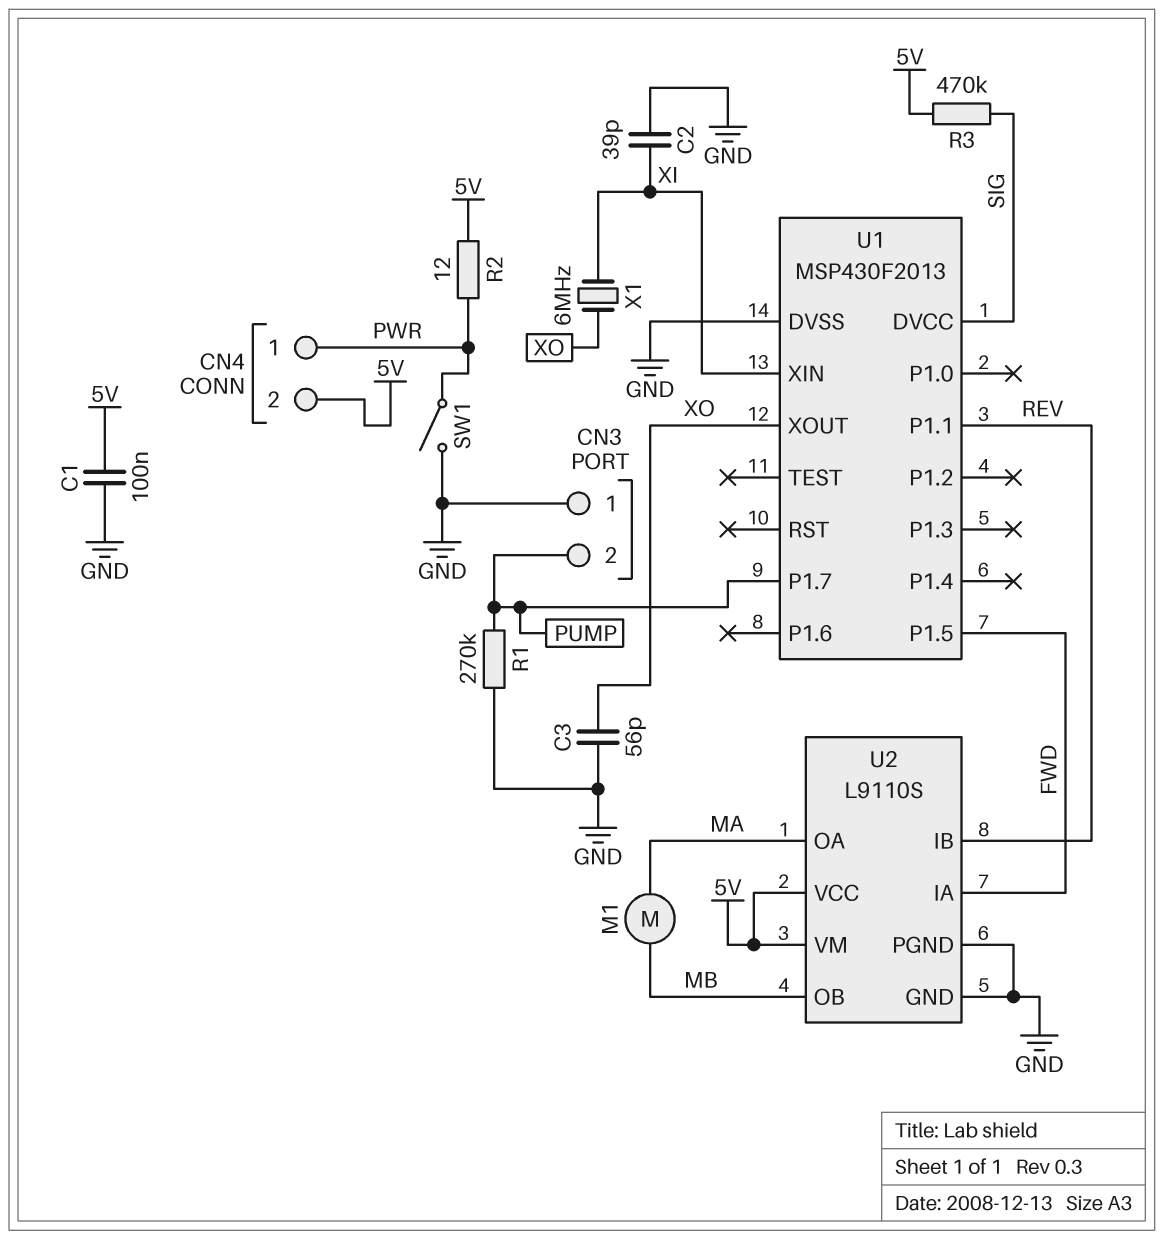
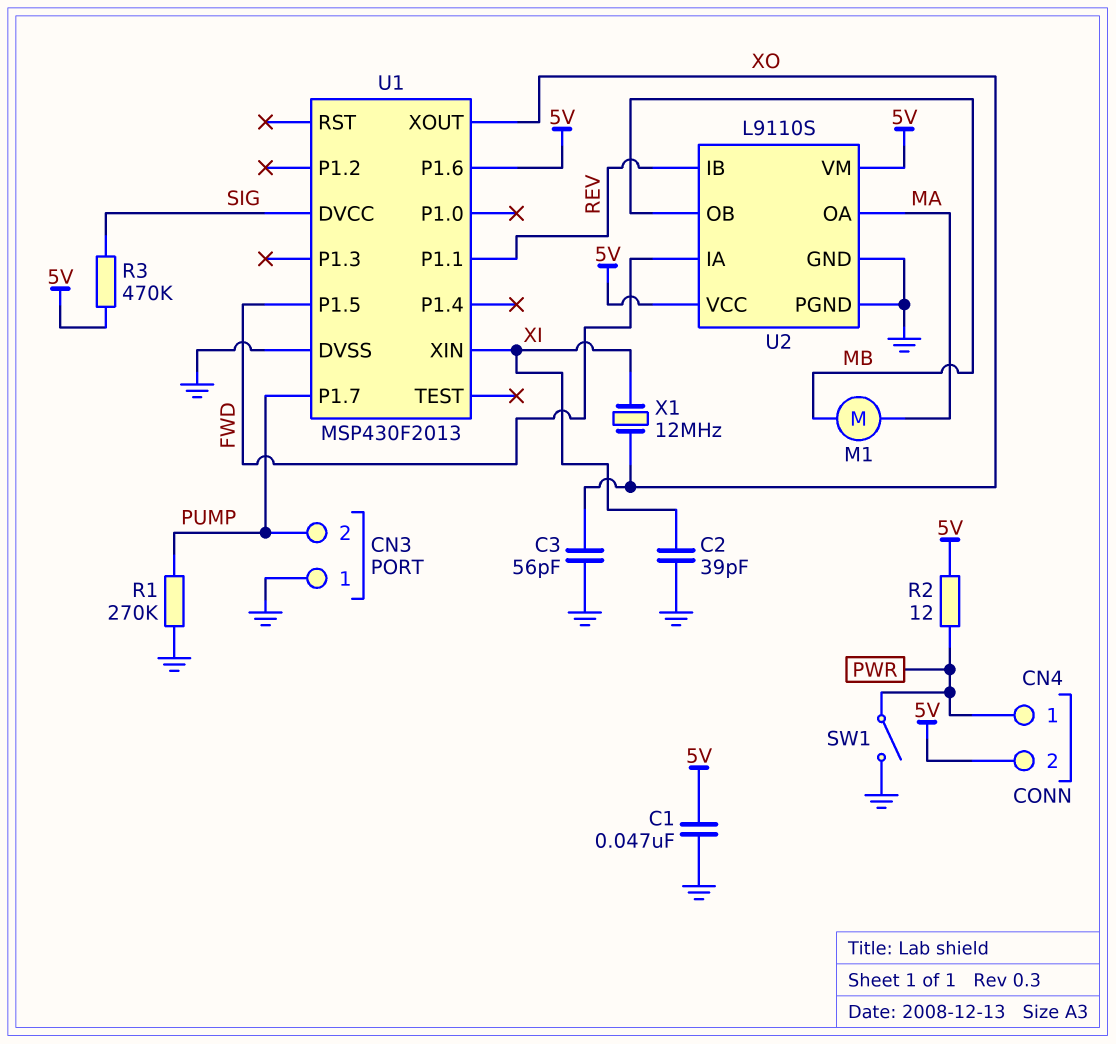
C1: 100nF (5V, GND) -> 47nF (5V, GND)
U1 pin P1.6: none -> 5V
X1: 6MHz (XI, XO) -> 12MHz (XI, XO)

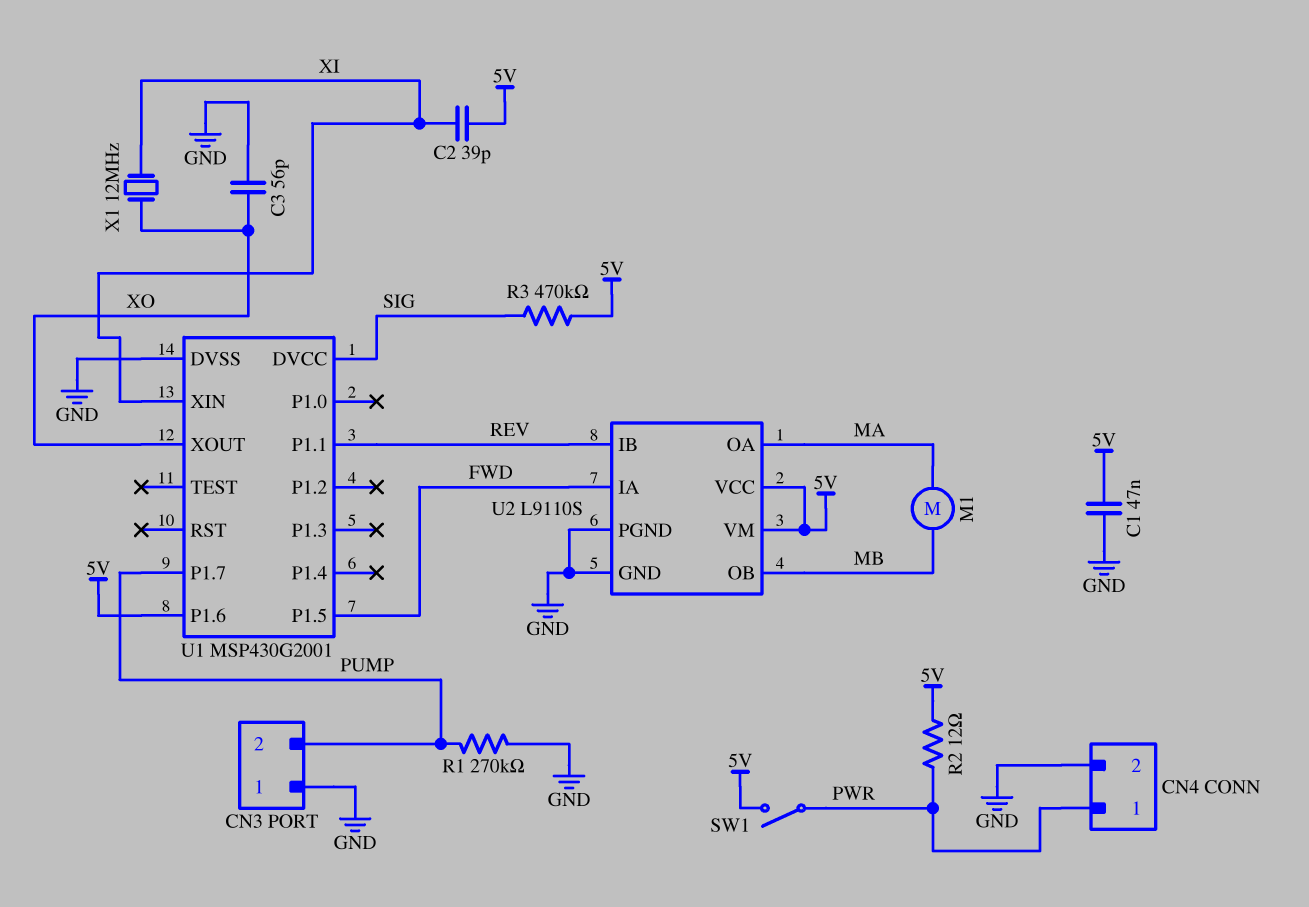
C2: 39pF (GND, XI) -> 39pF (5V, XI)
CN4 pin 2: 5V -> GND
SW1: switch (GND, PWR) -> switch (5V, PWR)
U1: MSP430F2013 -> MSP430G2001

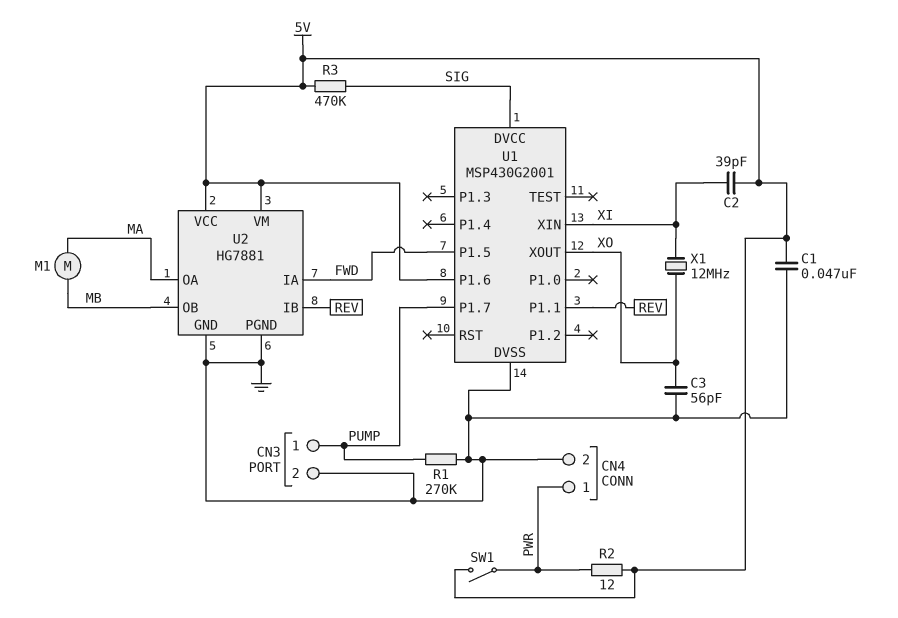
CN3 pin 1: GND -> PUMP
CN3 pin 2: PUMP -> GND
U2: L9110S -> HG7881

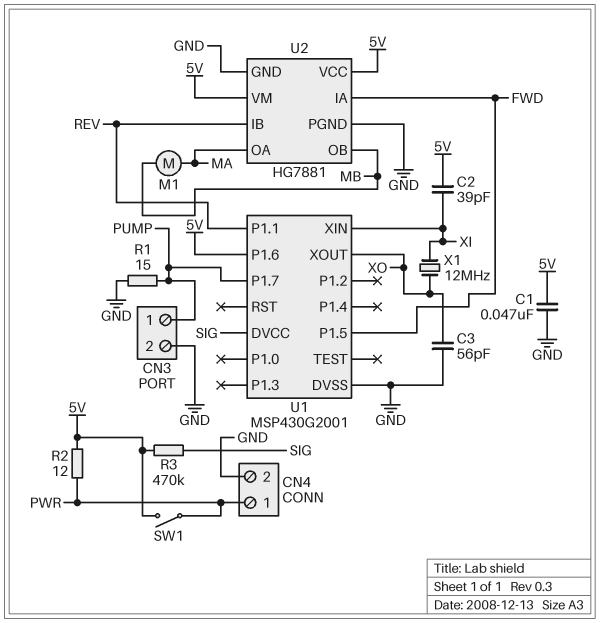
R1: 270k (GND, PUMP) -> 15 (GND, PUMP)

